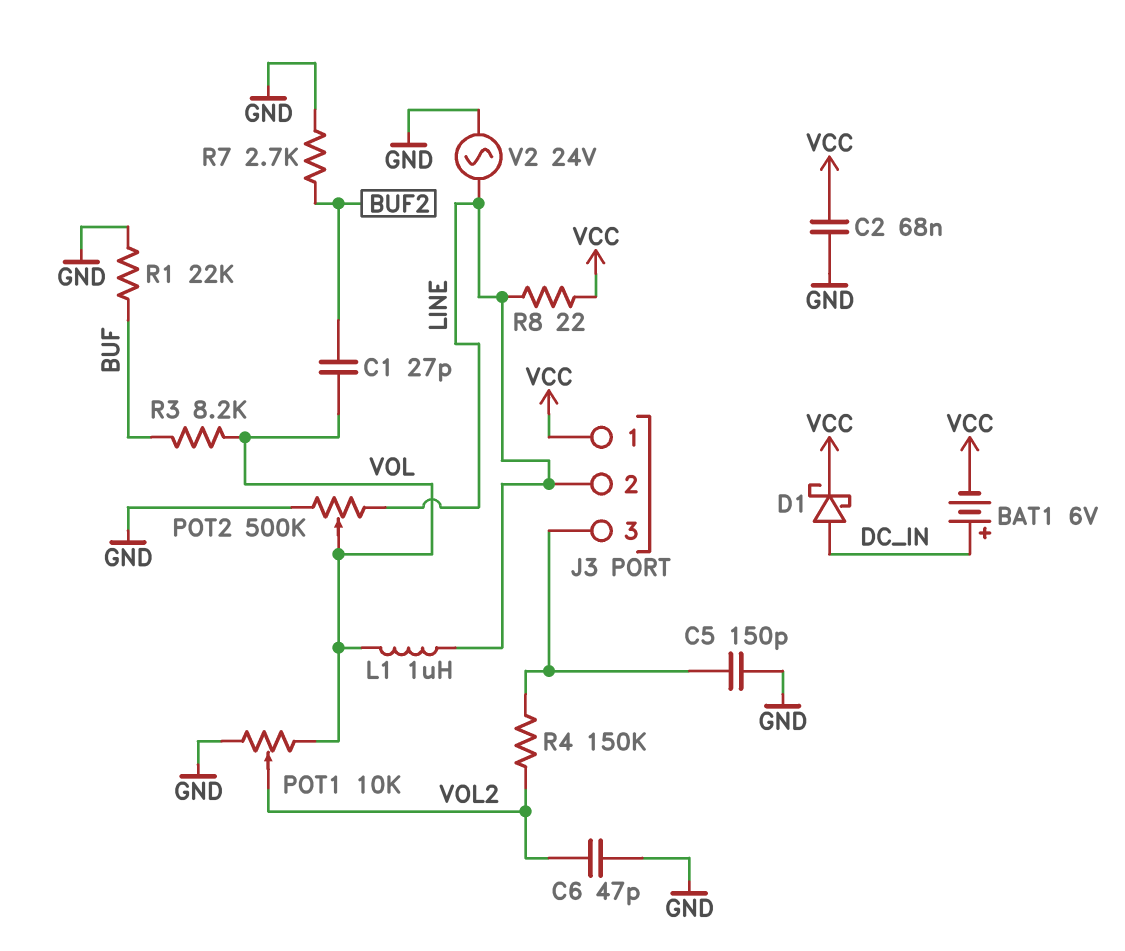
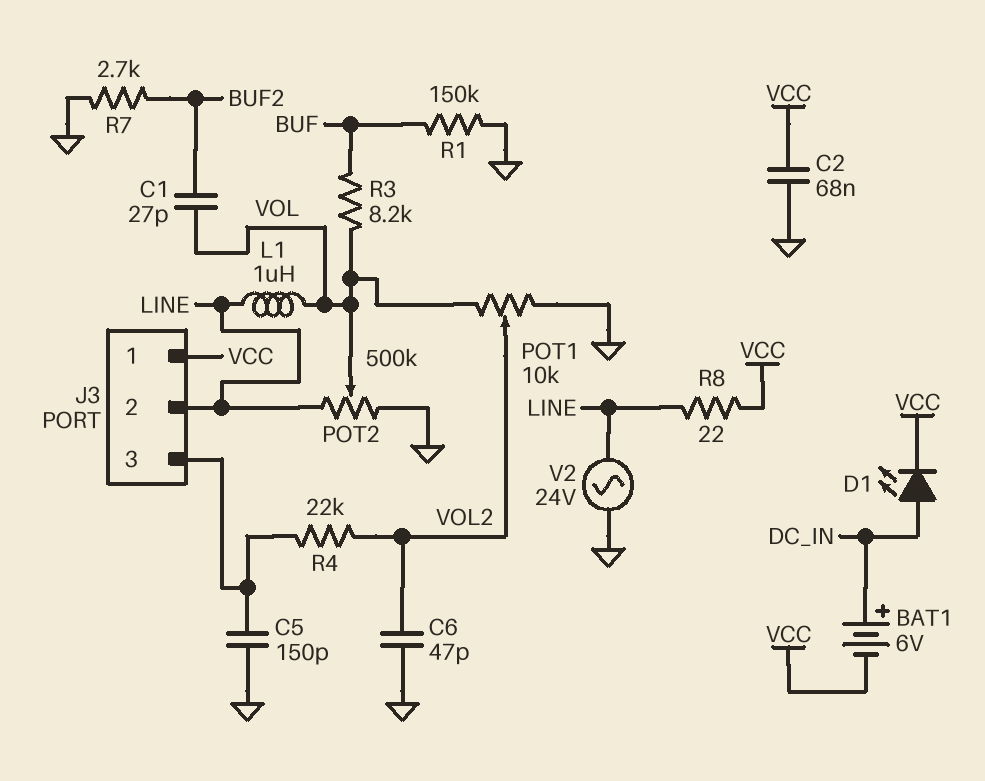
D1: schottky (A DC_IN, K VCC) -> LED (A DC_IN, K VCC)
R1: 22k (BUF, GND) -> 150k (BUF, GND)
R4: 150k (J3/3, VOL2) -> 22k (J3/3, VOL2)

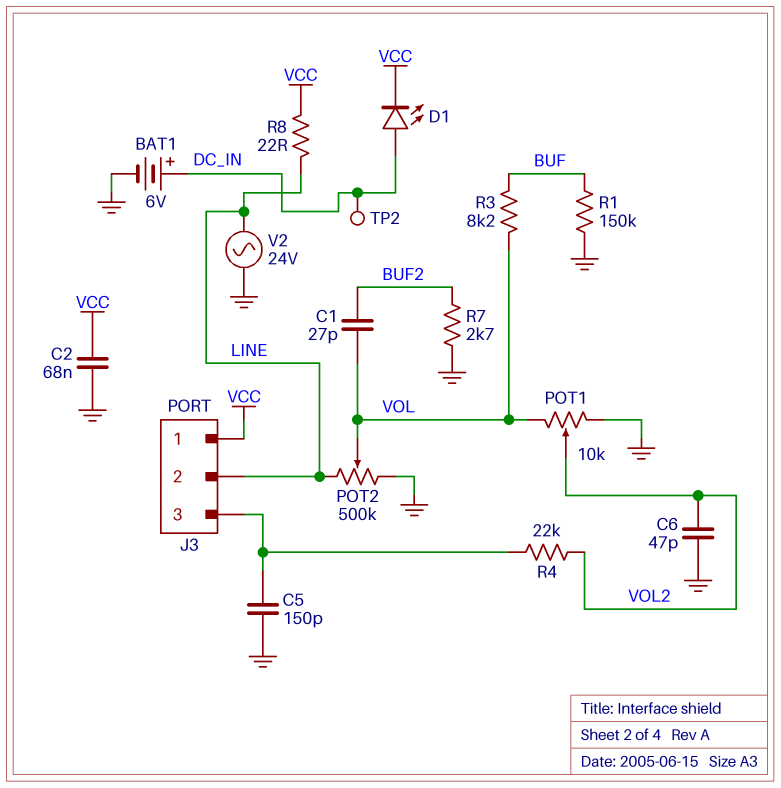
BAT1: 6V (plus DC_IN, minus VCC) -> 6V (plus DC_IN, minus GND)
L1: 1uH (LINE, VOL) -> none
TP2: none -> test point (DC_IN)

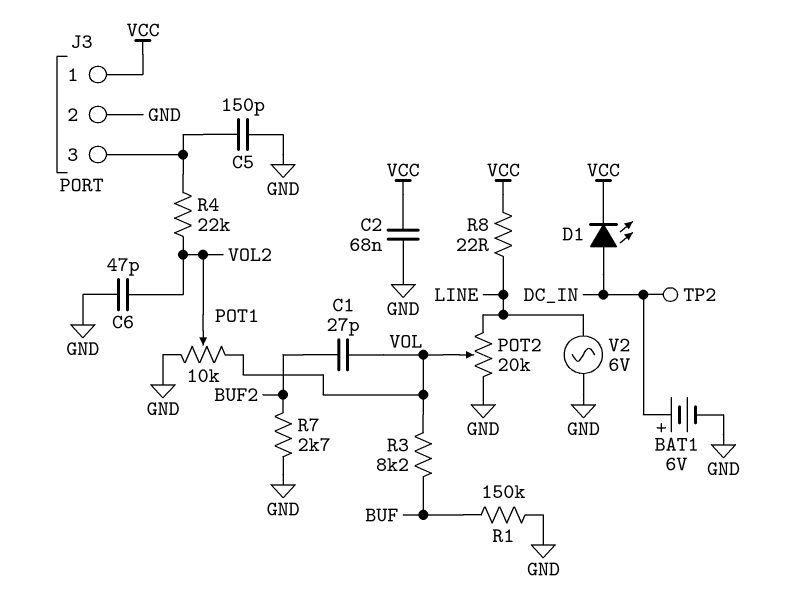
J3 pin 2: LINE -> GND
POT2: 500k (GND, LINE, wiper VOL) -> 20k (GND, LINE, wiper VOL)
V2: AC 24V (GND, LINE) -> AC 6V (GND, LINE)

